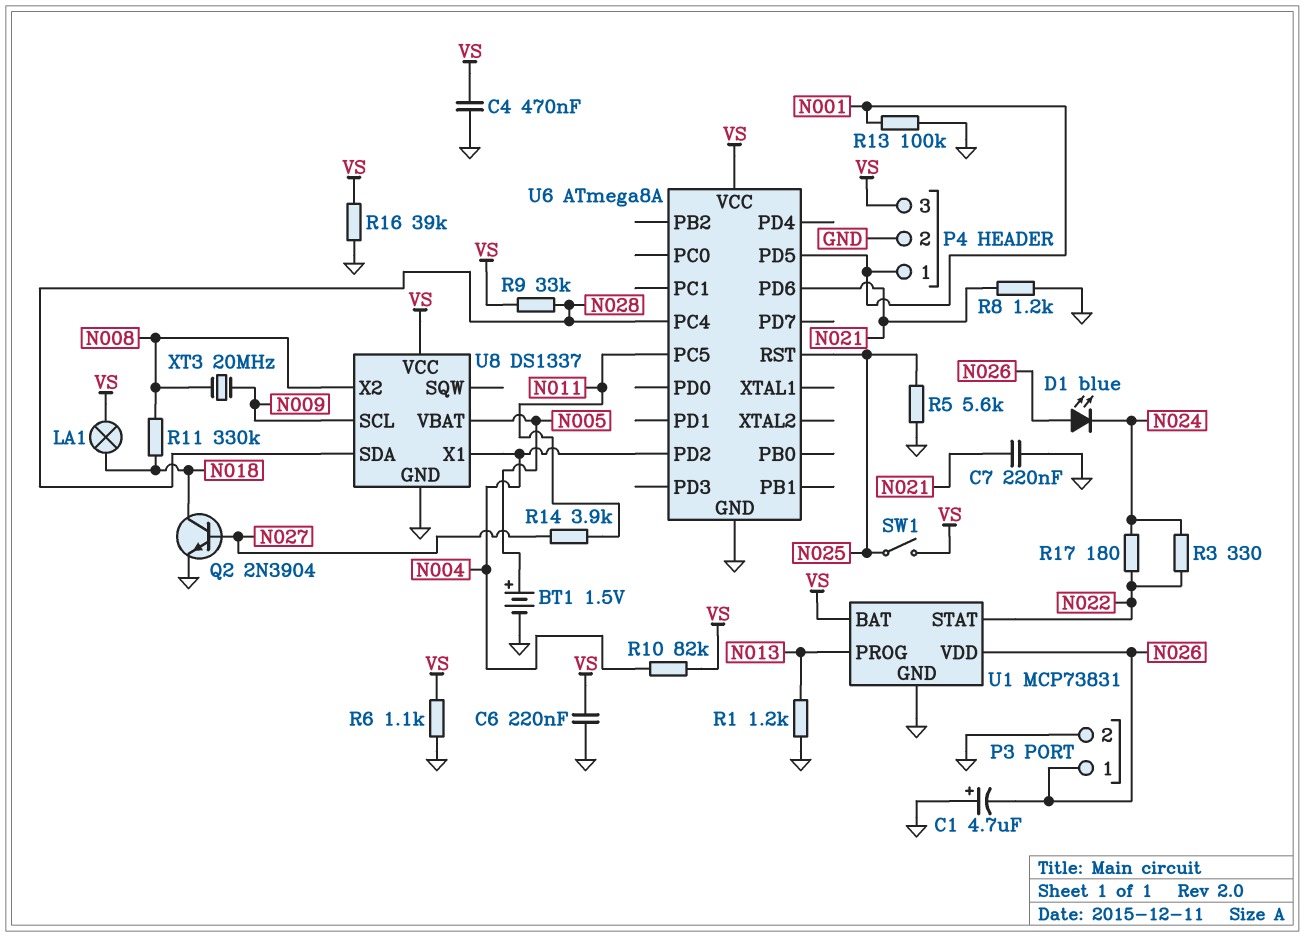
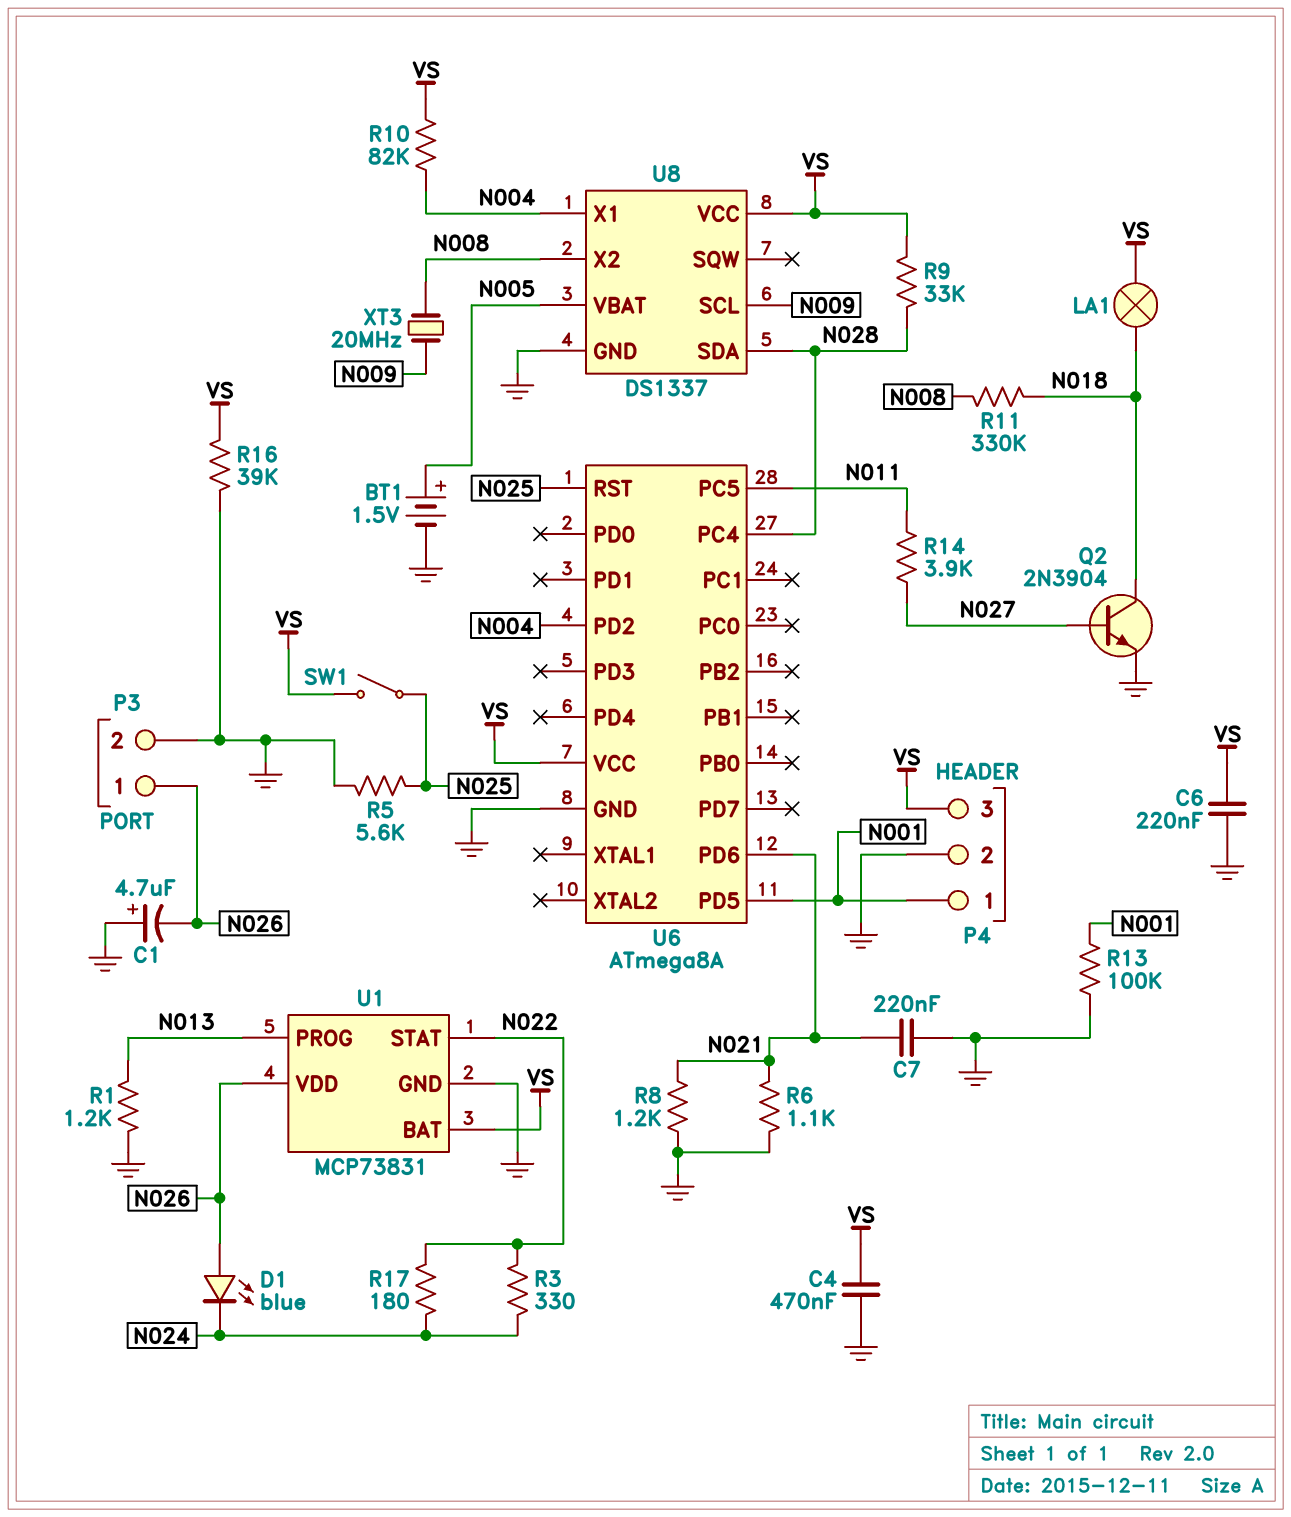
R6: 1.1k (GND, VS) -> 1.1k (GND, N021)

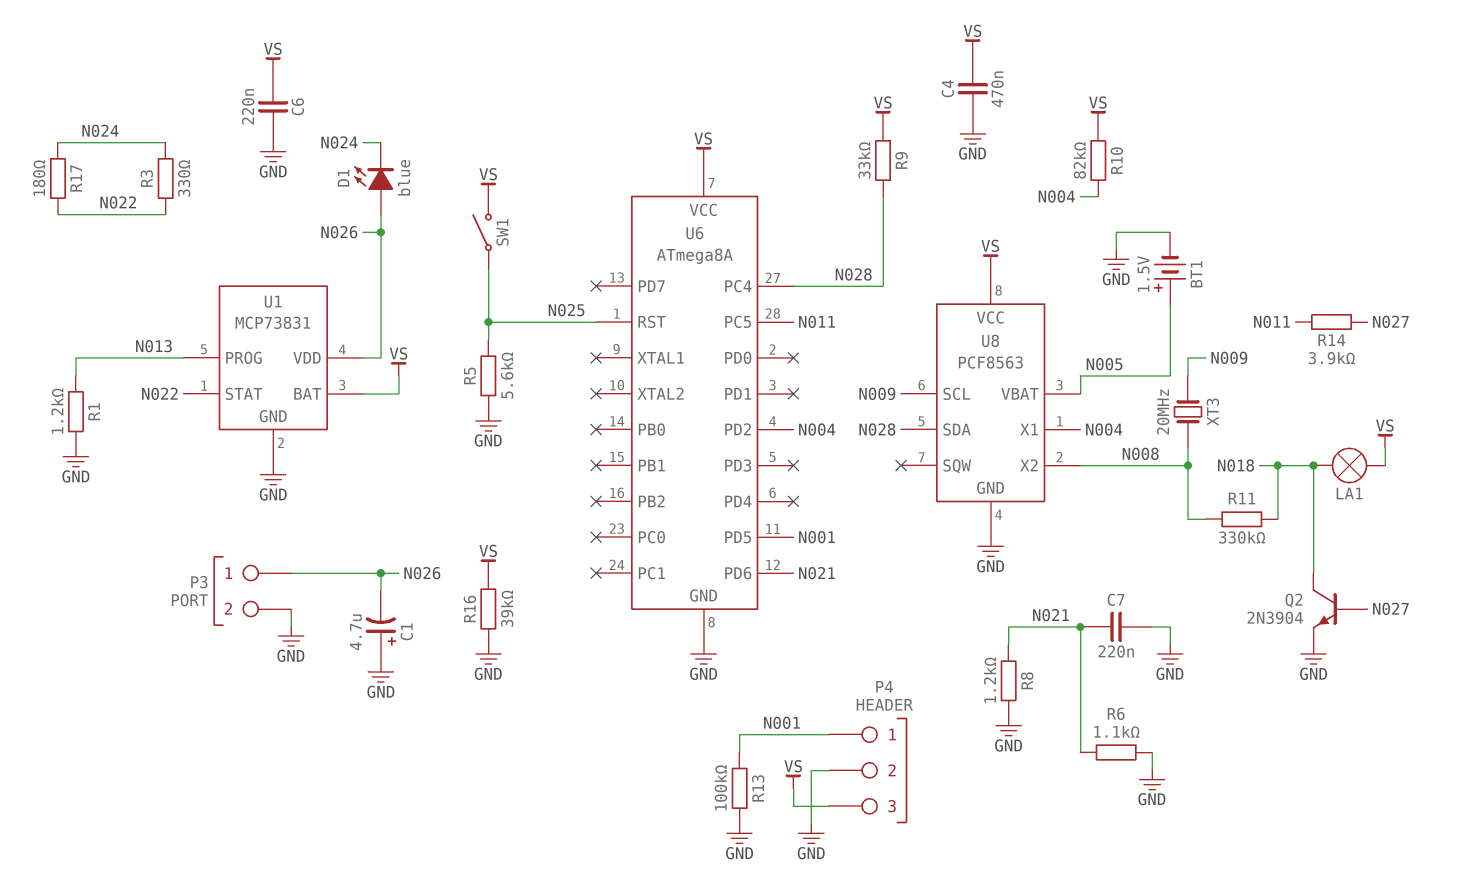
U8: DS1337 -> PCF8563

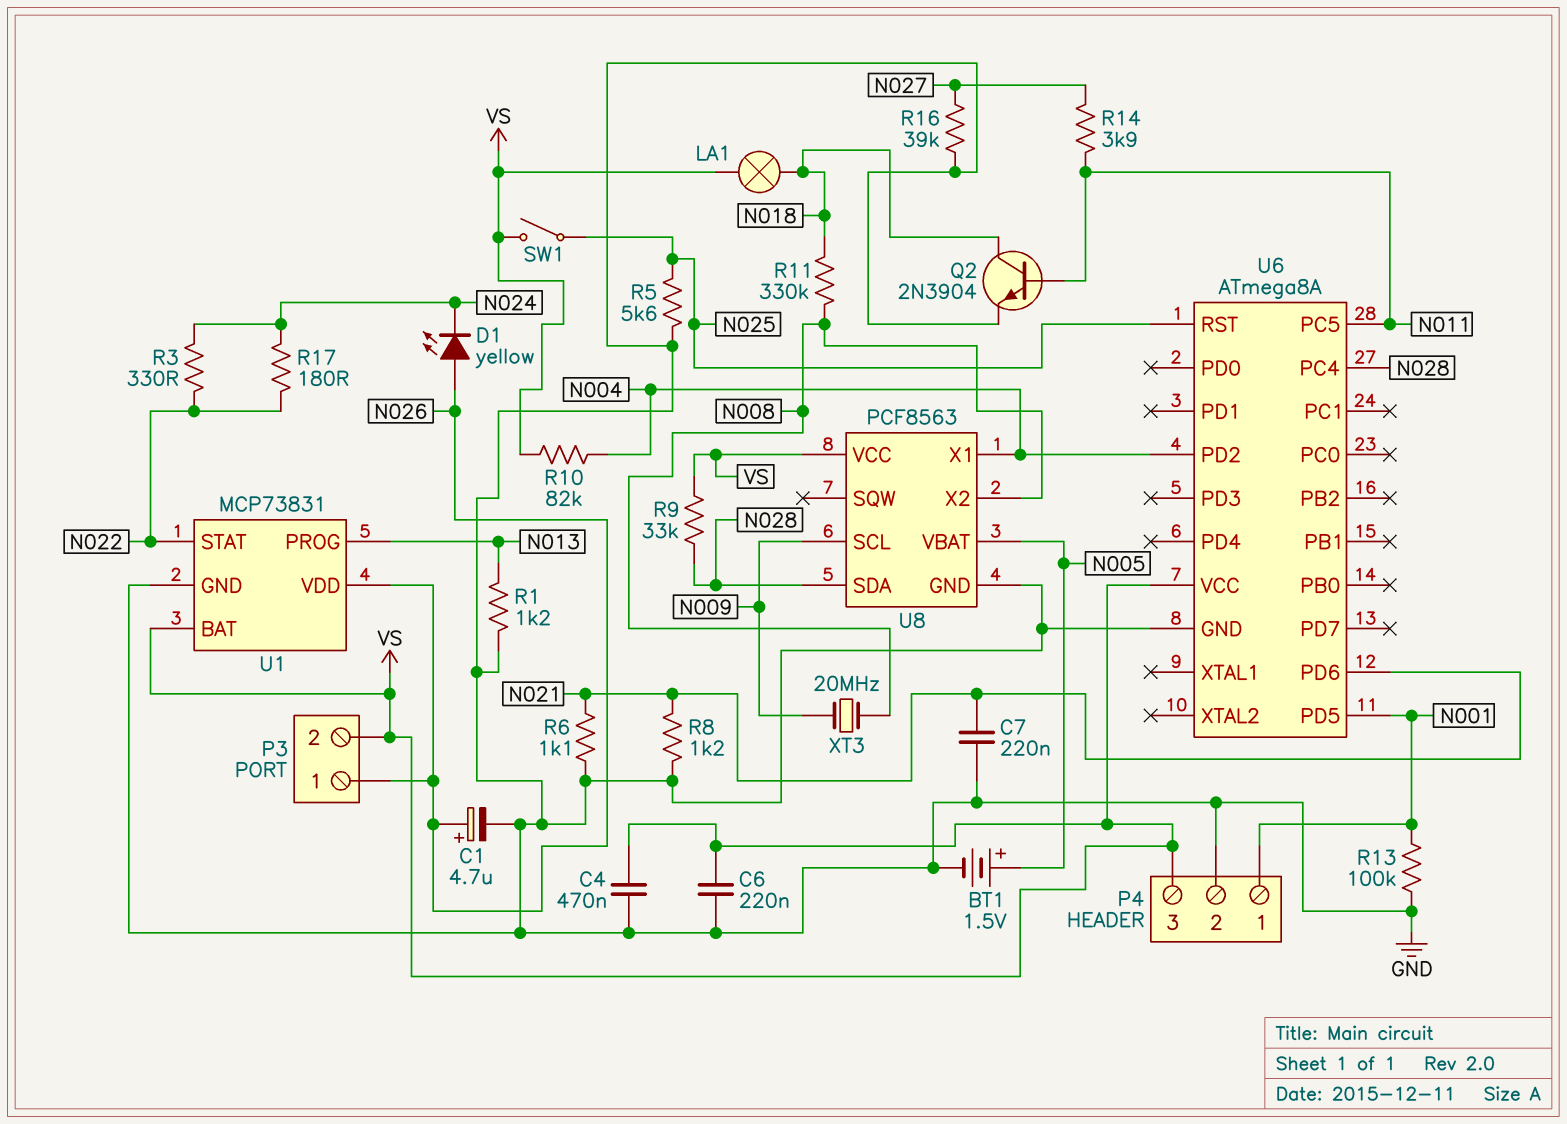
C1: 4.7uF (plus GND, minus N026) -> 4.7uF (plus N026, minus GND)
D1: LED blue (A N026, K N024) -> LED yellow (A N026, K N024)
P3 pin 2: GND -> VS
Q2: NPN 2N3904 (B N027, C N018, E GND) -> NPN 2N3904 (B N011, C N018, E GND)
R16: 39k (GND, VS) -> 39k (GND, N027)

